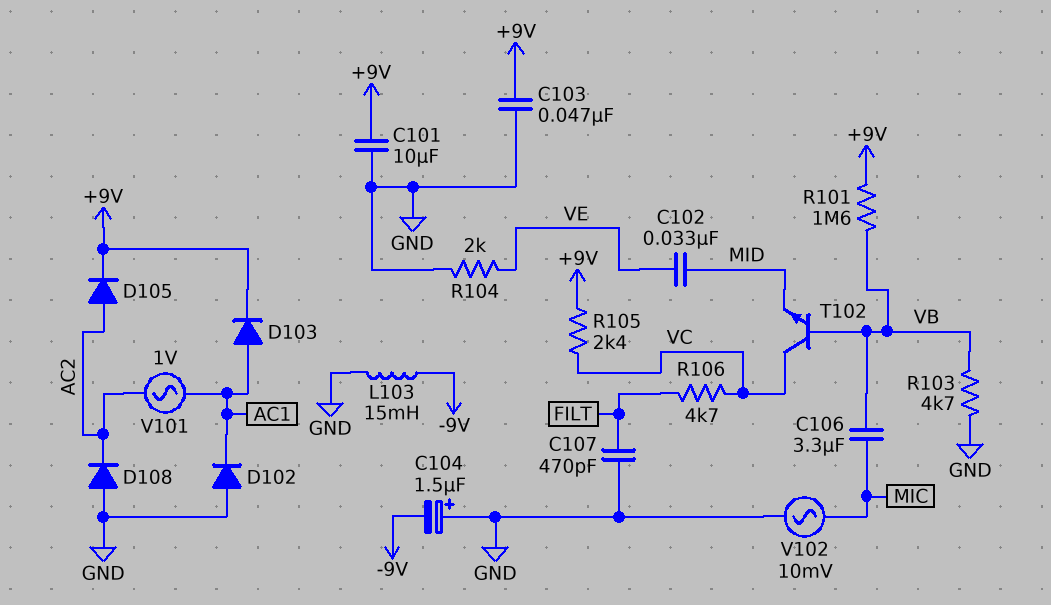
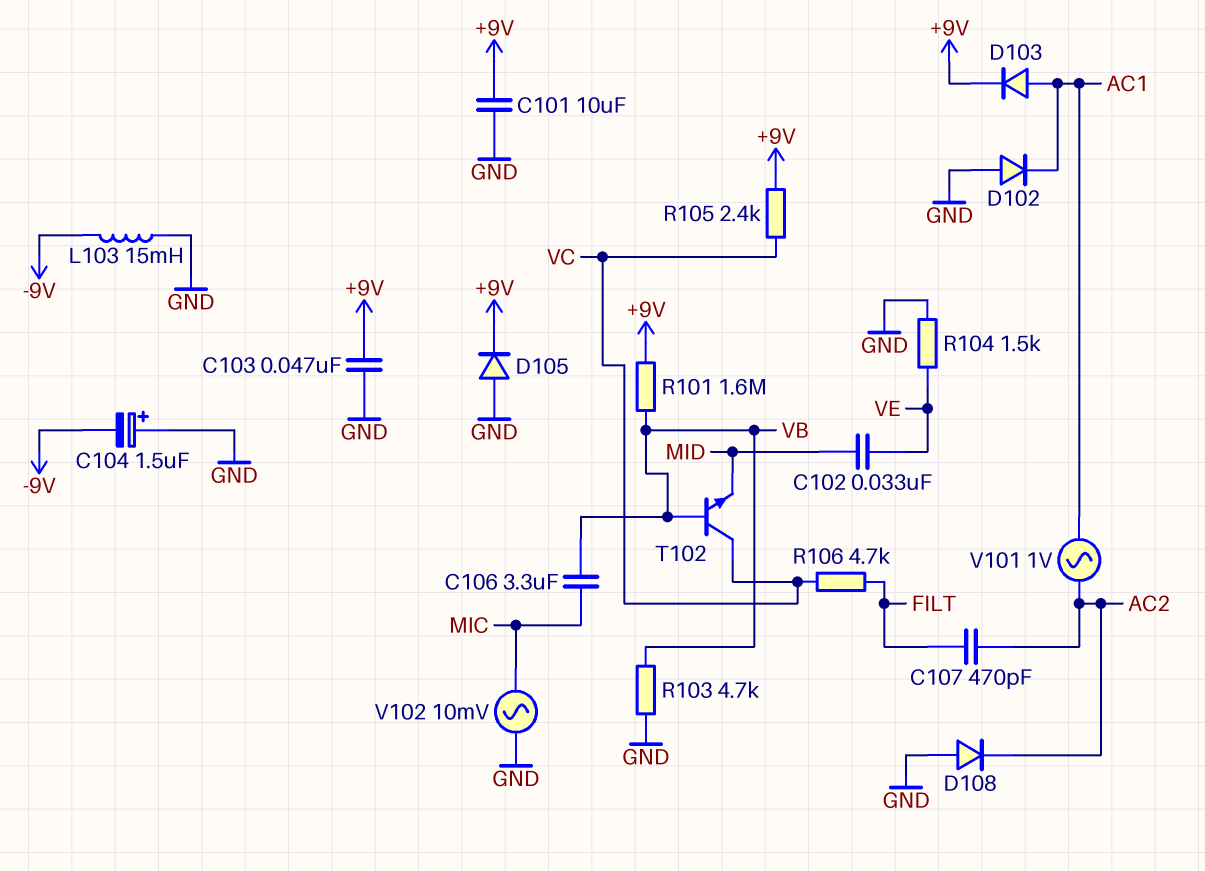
C107: 470pF (FILT, GND) -> 470pF (AC2, FILT)
D105: diode (A AC2, K +9V) -> diode (A GND, K +9V)
R104: 2k (GND, VE) -> 1.5k (GND, VE)

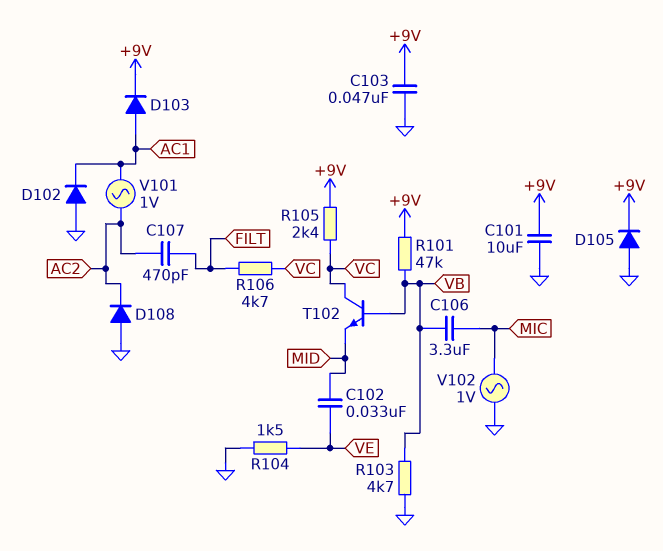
C104: 1.5uF (plus GND, minus -9V) -> none
L103: 15mH (-9V, GND) -> none
R101: 1.6M (+9V, VB) -> 47k (+9V, VB)
V102: AC 10mV (GND, MIC) -> AC 1V (GND, MIC)

